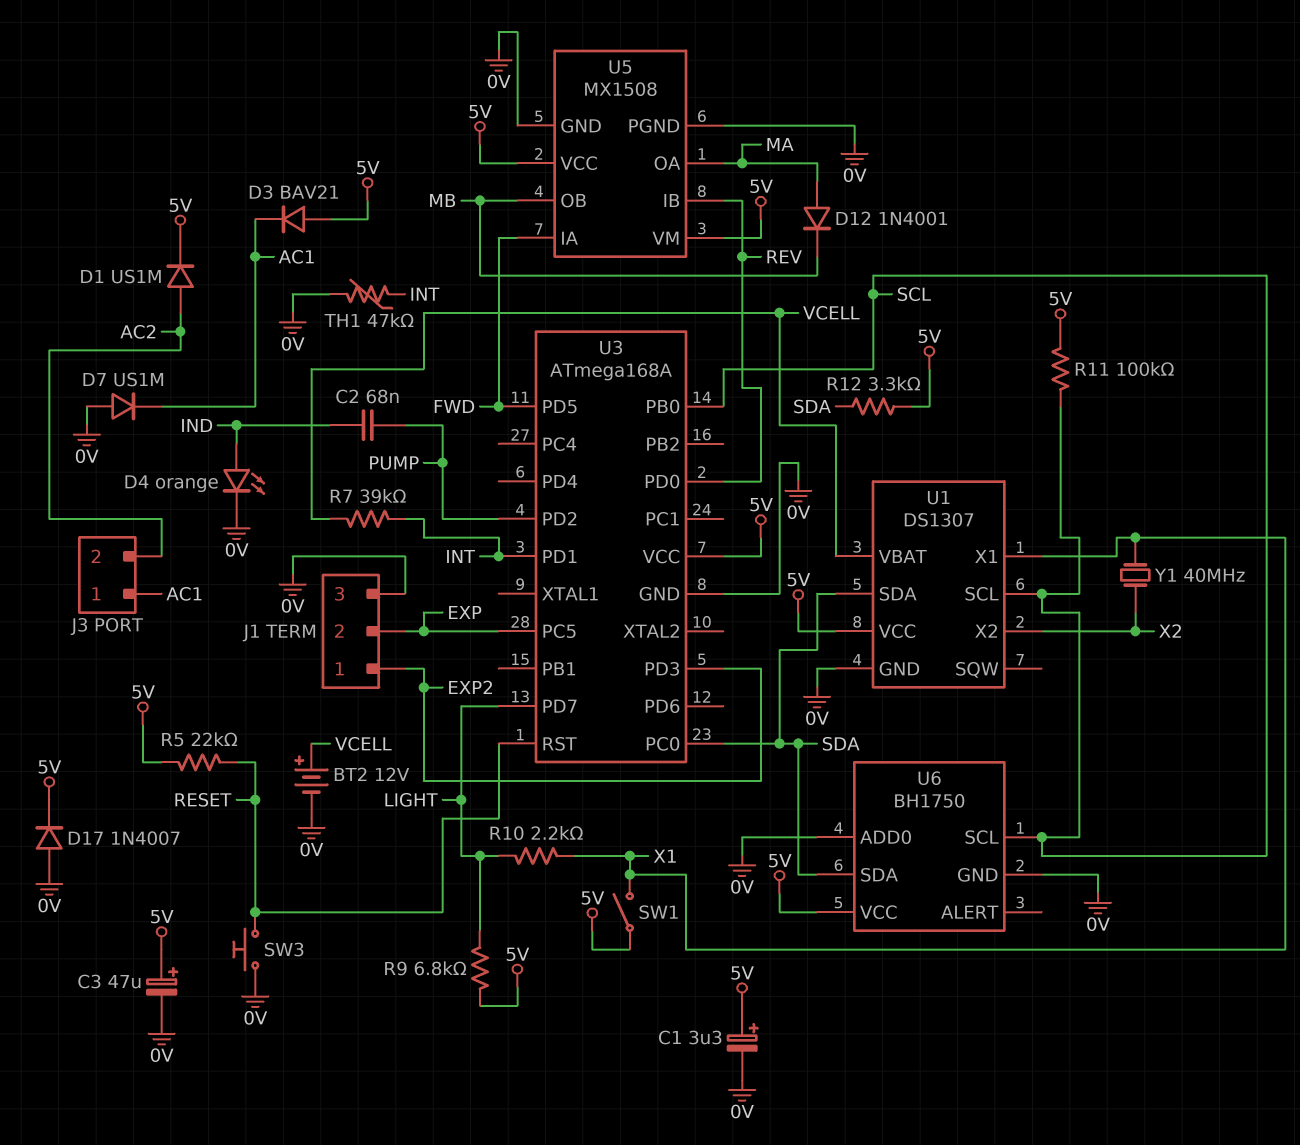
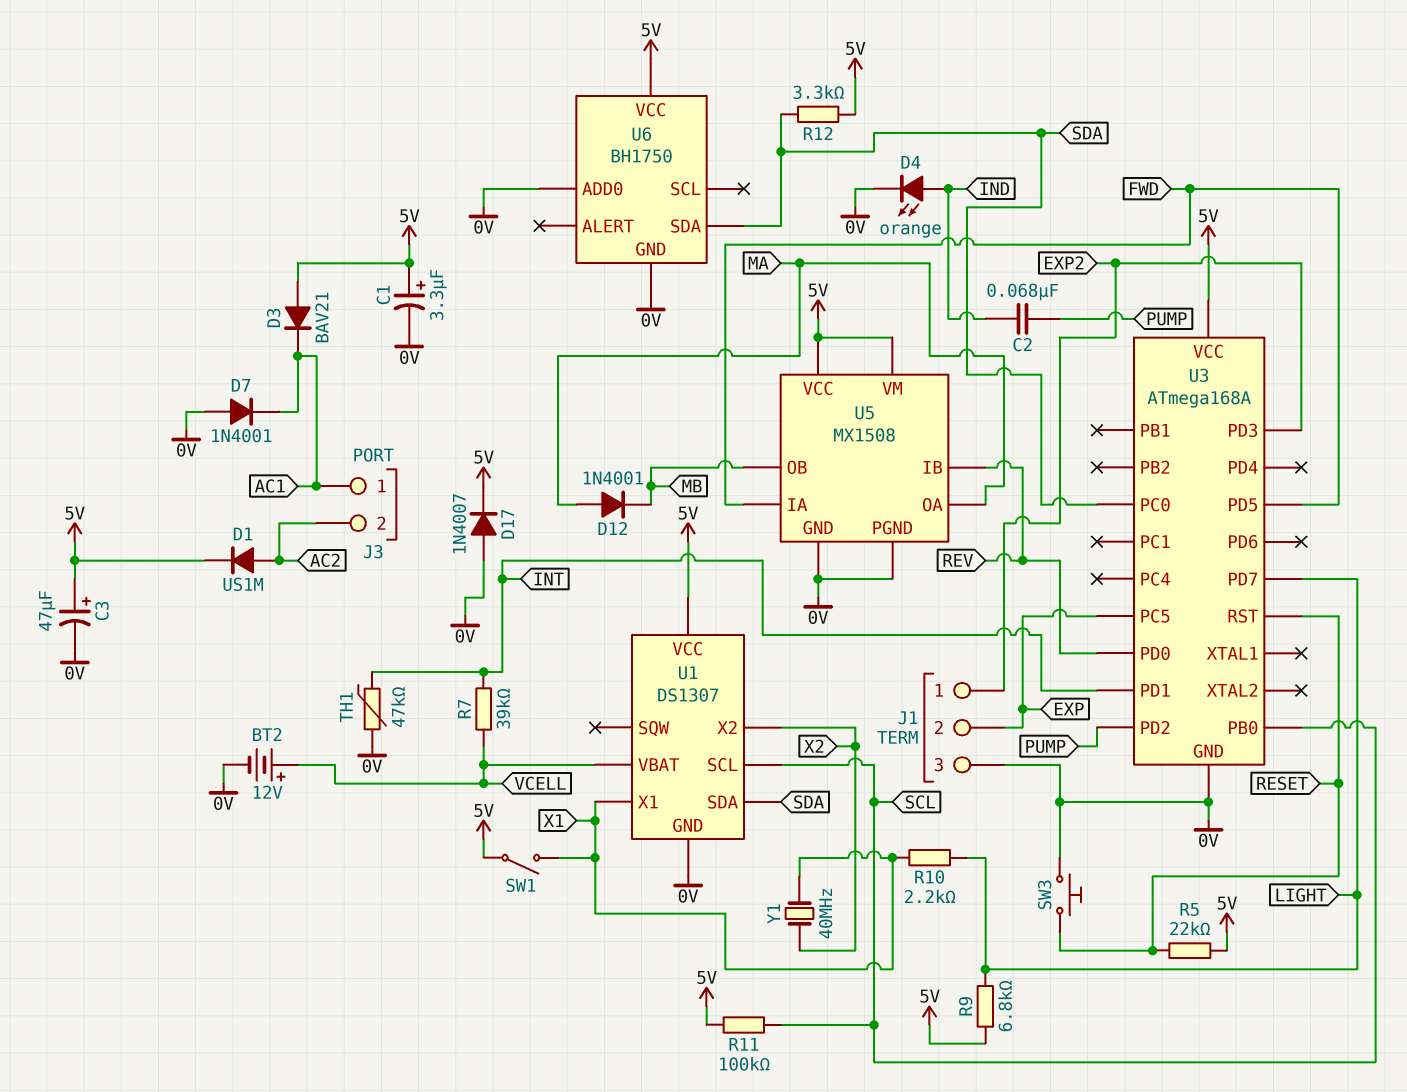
D7: diode US1M (A 0V, K AC1) -> diode 1N4001 (A 0V, K AC1)
U6 pin SCL: SCL -> none

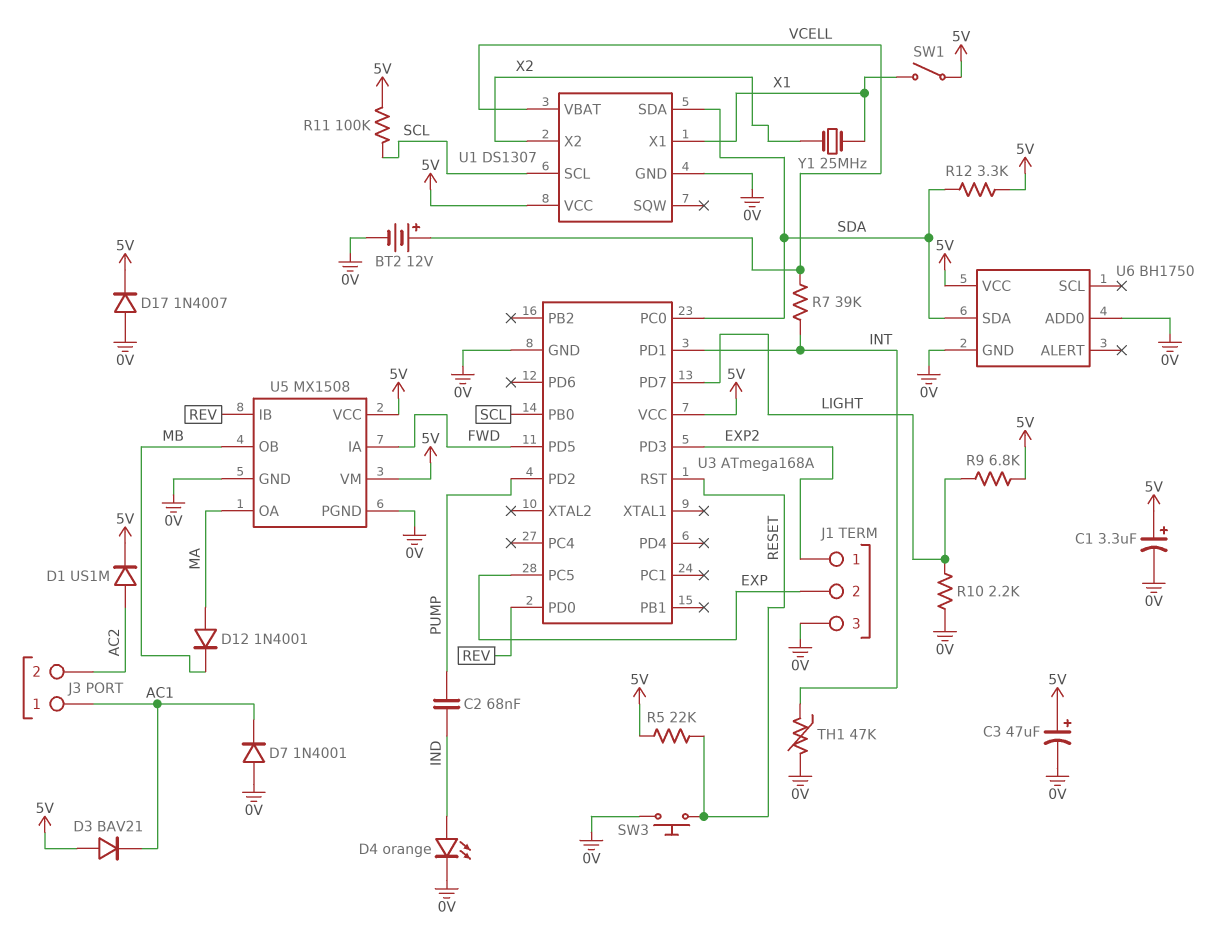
R10: 2.2k (LIGHT, X1) -> 2.2k (0V, LIGHT)
Y1: 40MHz (X1, X2) -> 25MHz (X1, X2)

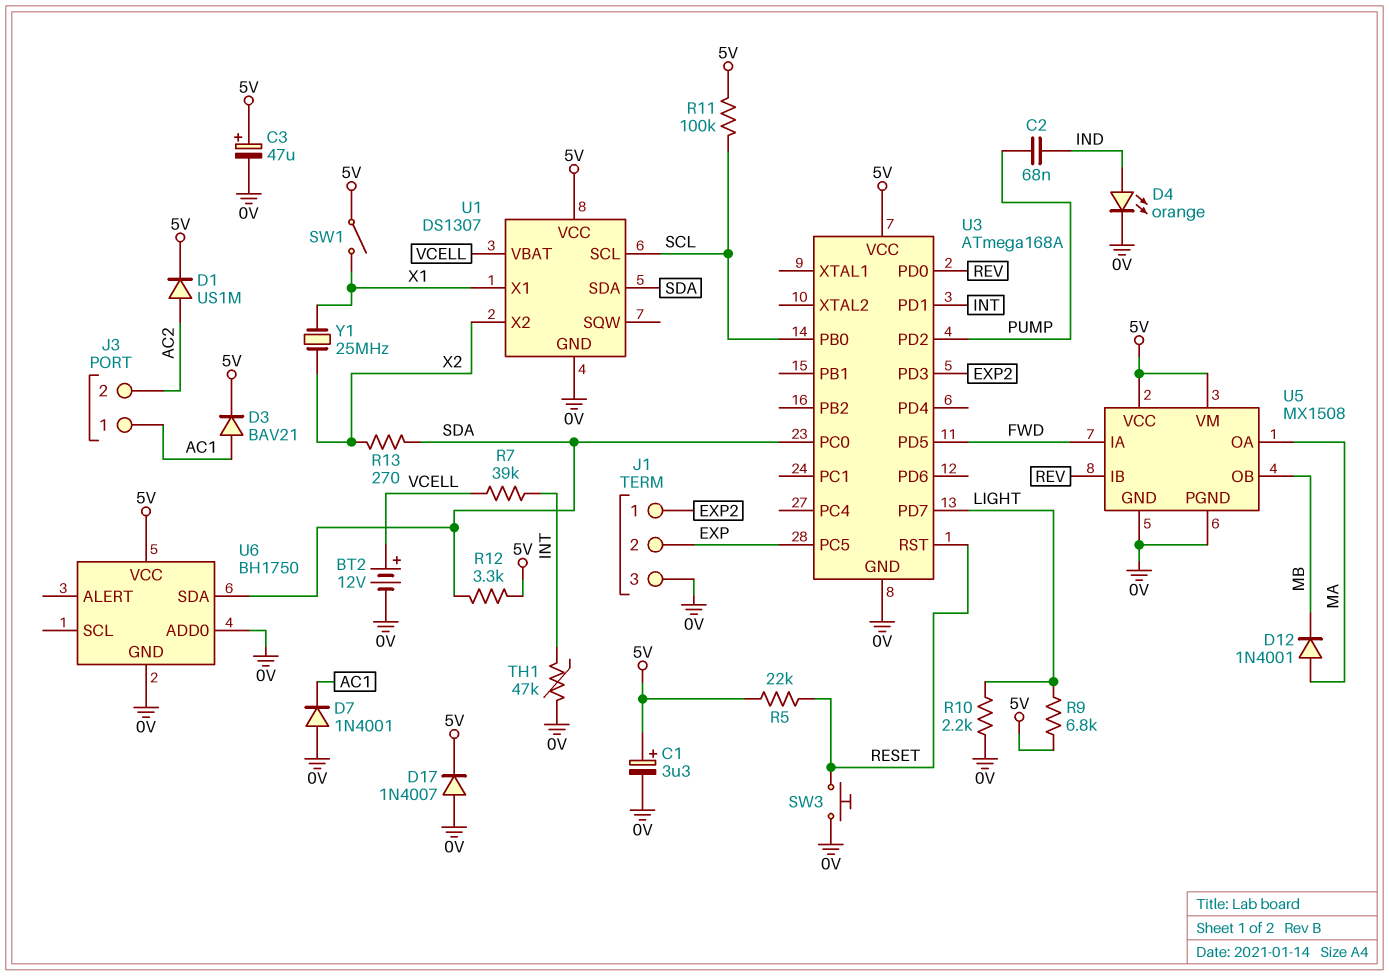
D3: diode BAV21 (A 5V, K AC1) -> diode BAV21 (A AC1, K 5V)
R13: none -> 270 (SDA, X2)

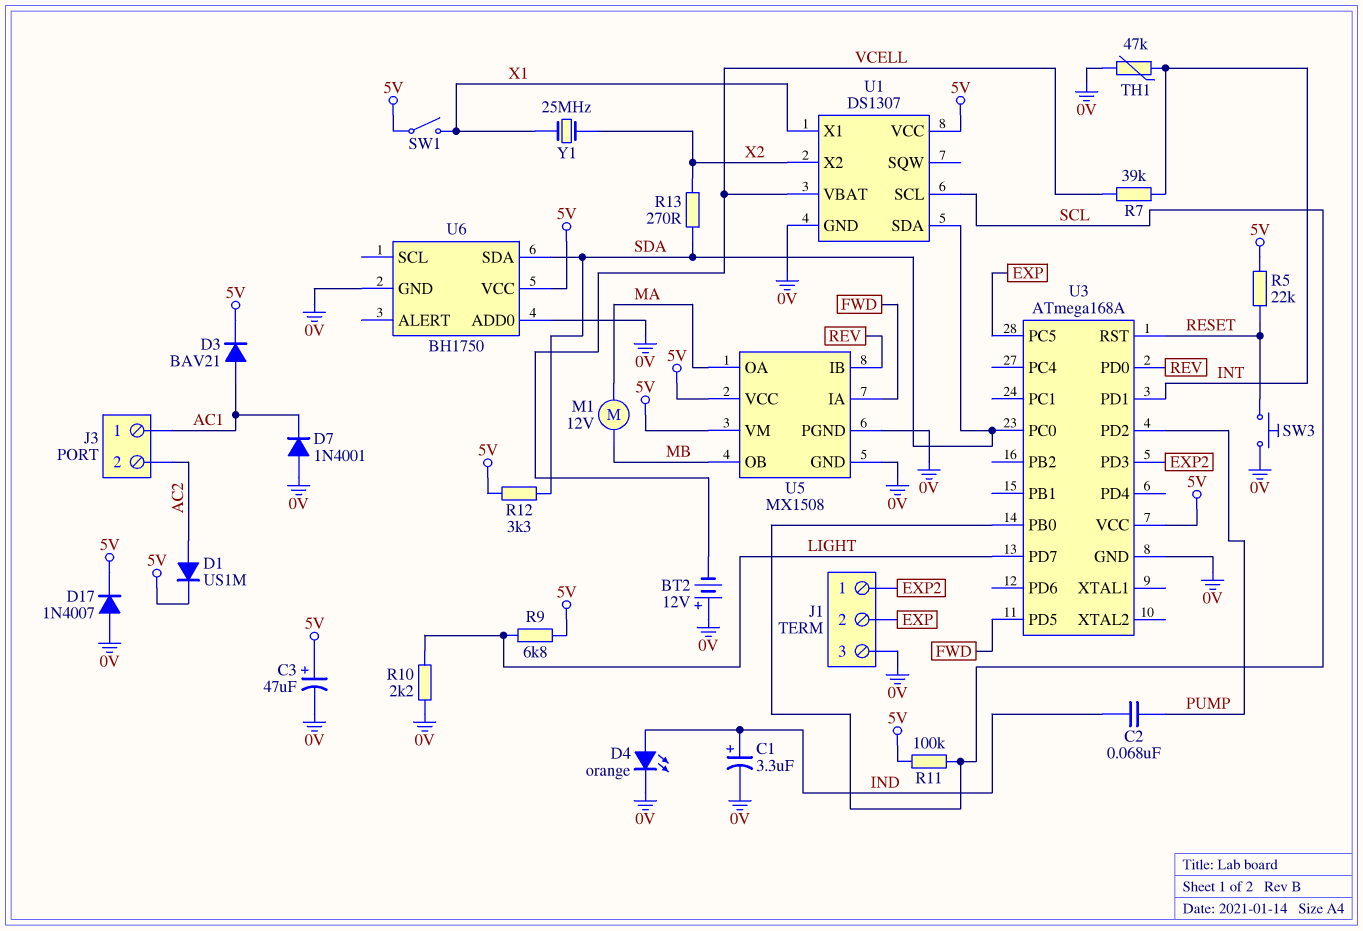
BT2: 12V (plus VCELL, minus 0V) -> 12V (plus 0V, minus VCELL)
C1: 3.3uF (plus 5V, minus 0V) -> 3.3uF (plus IND, minus 0V)
D12: diode 1N4001 (A MA, K MB) -> none
M1: none -> motor 12V (MA, MB)

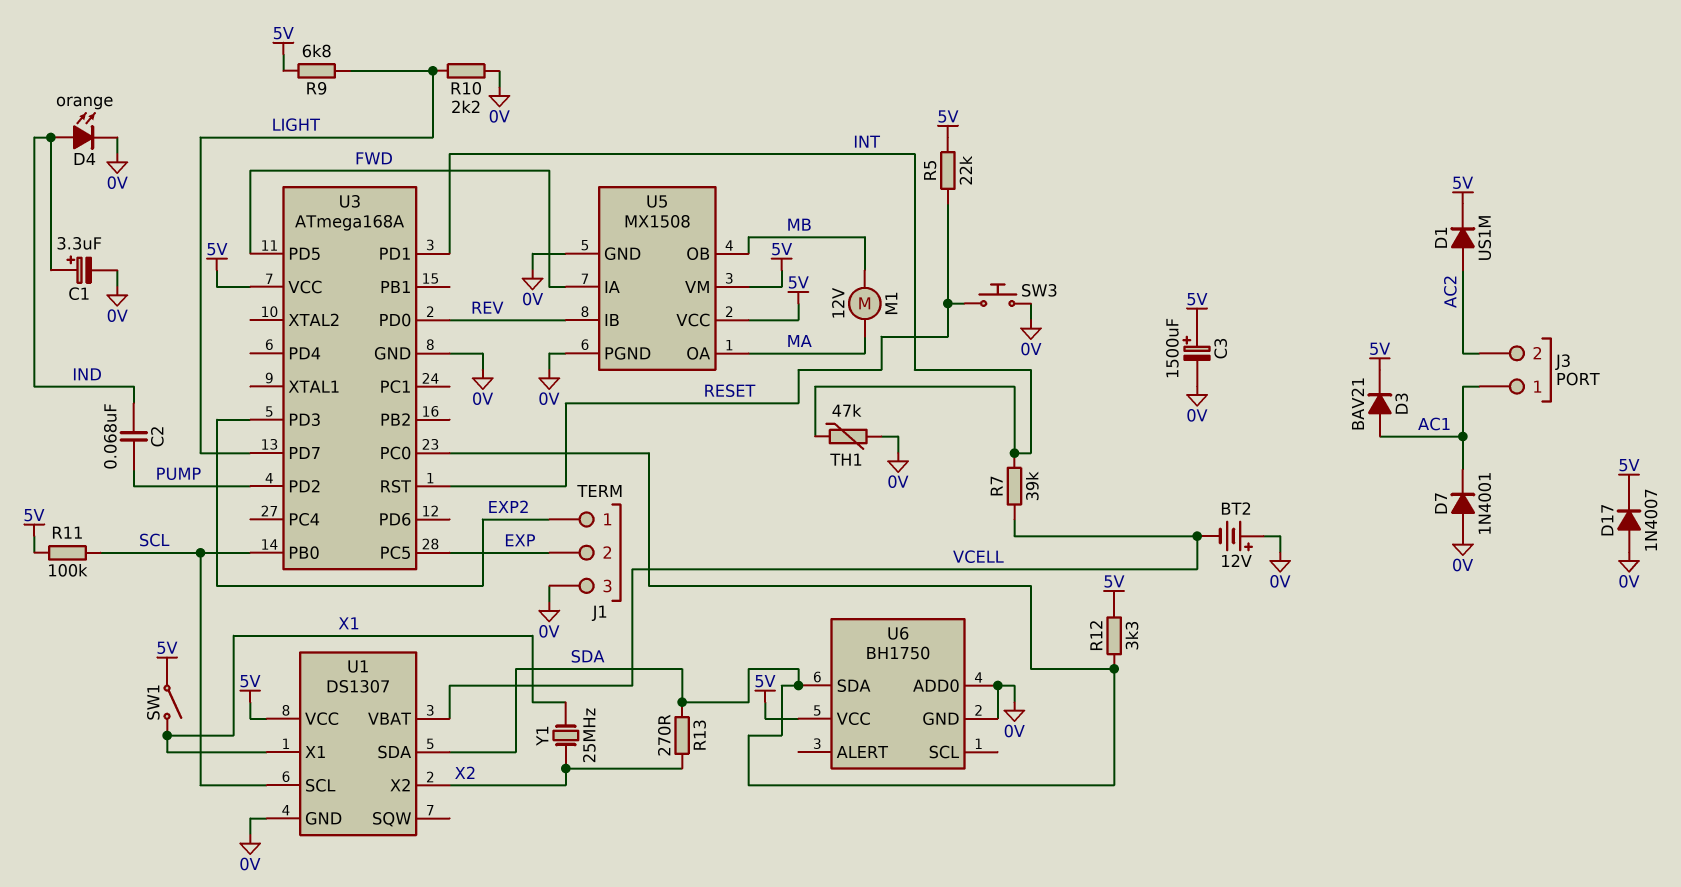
C3: 47uF (plus 5V, minus 0V) -> 1500uF (plus 5V, minus 0V)

